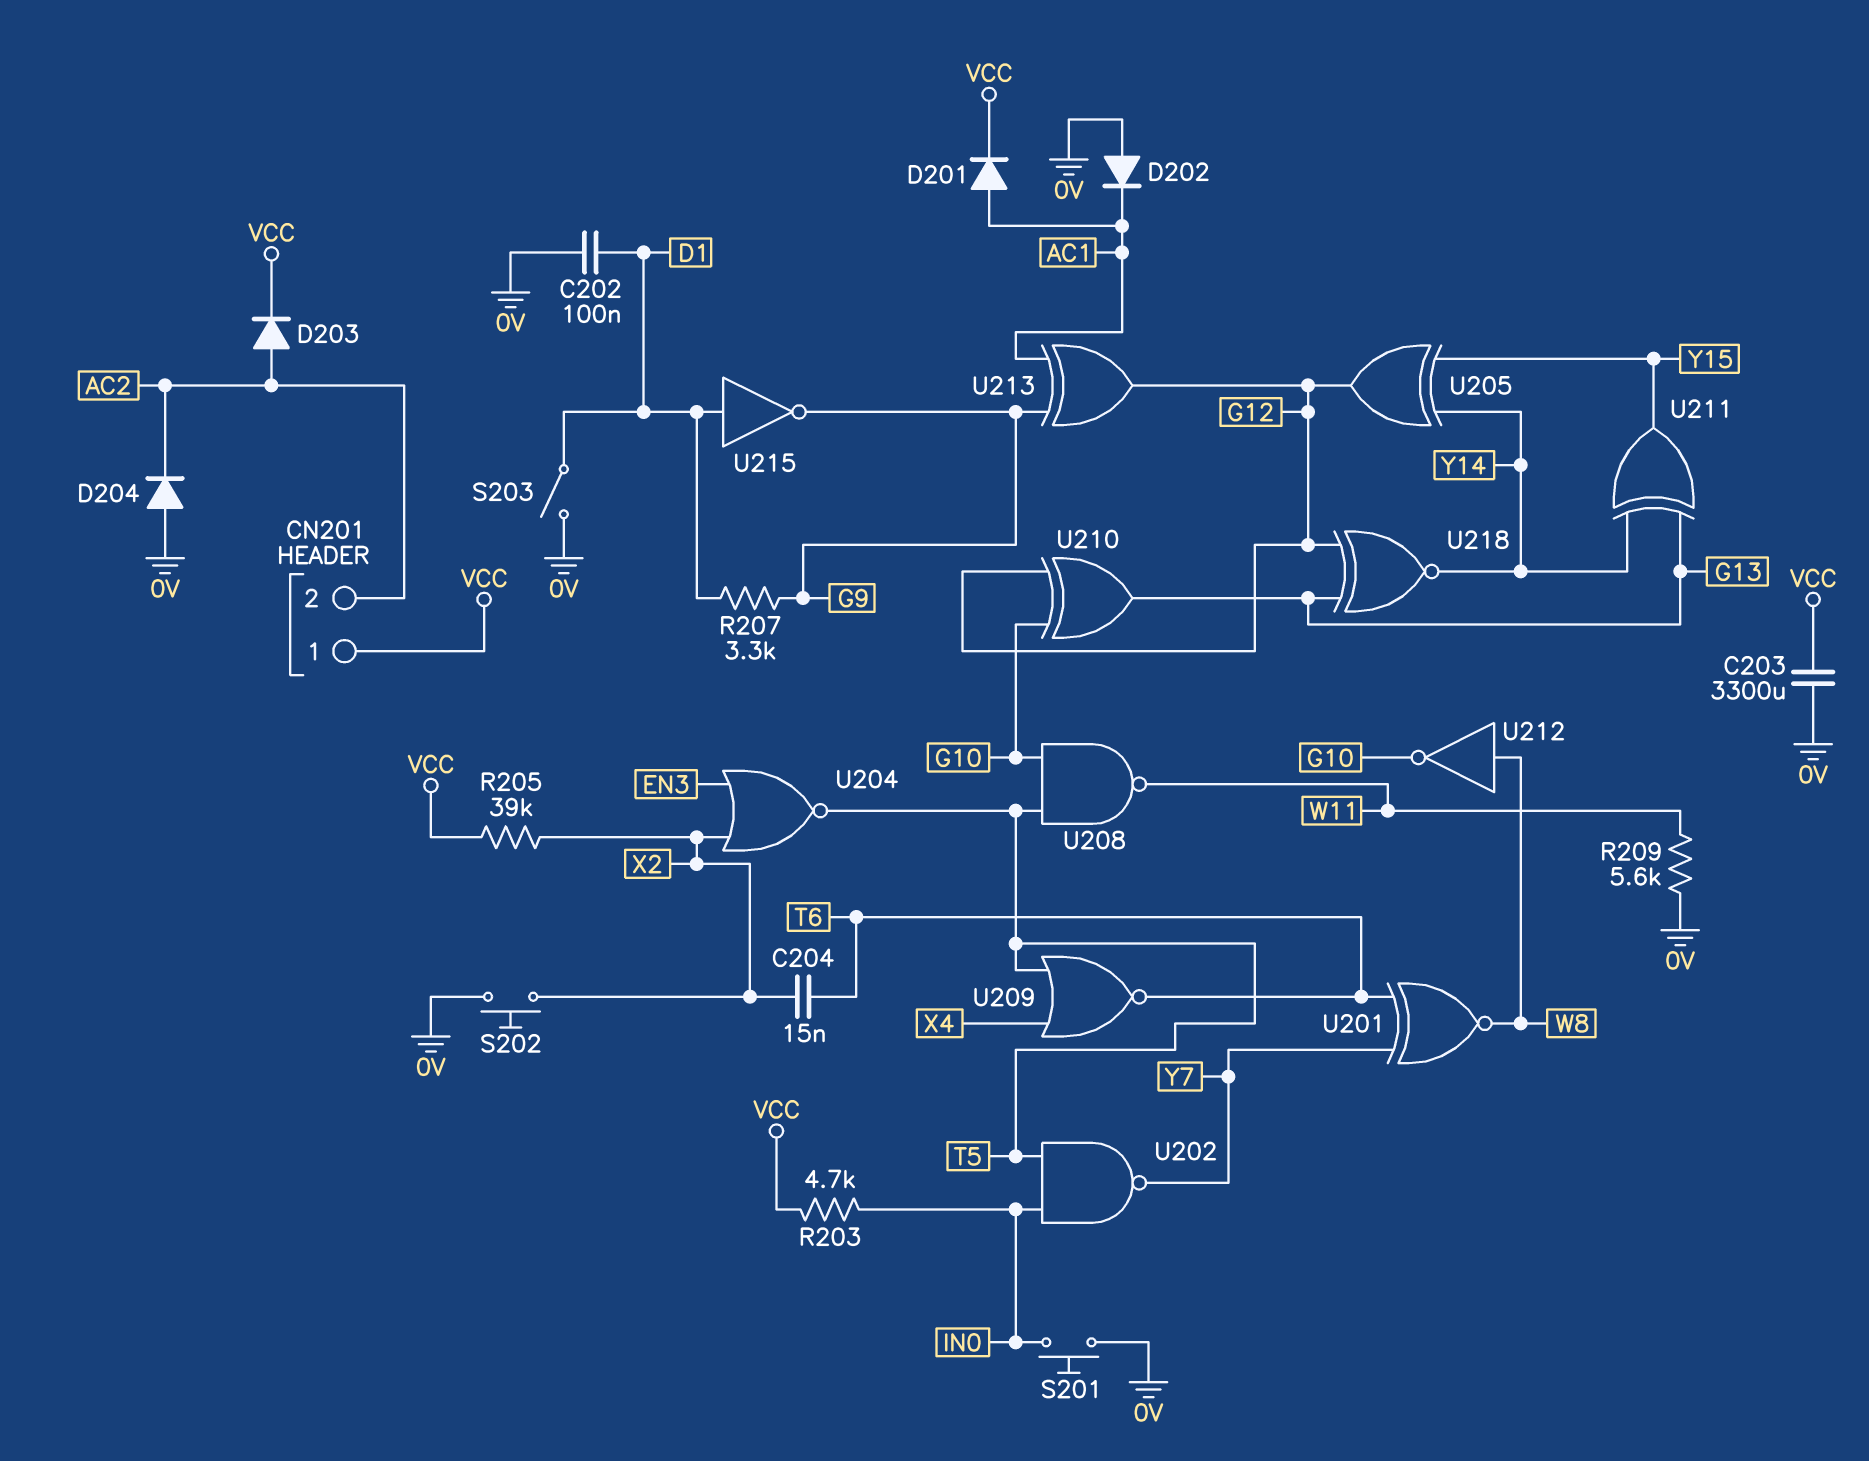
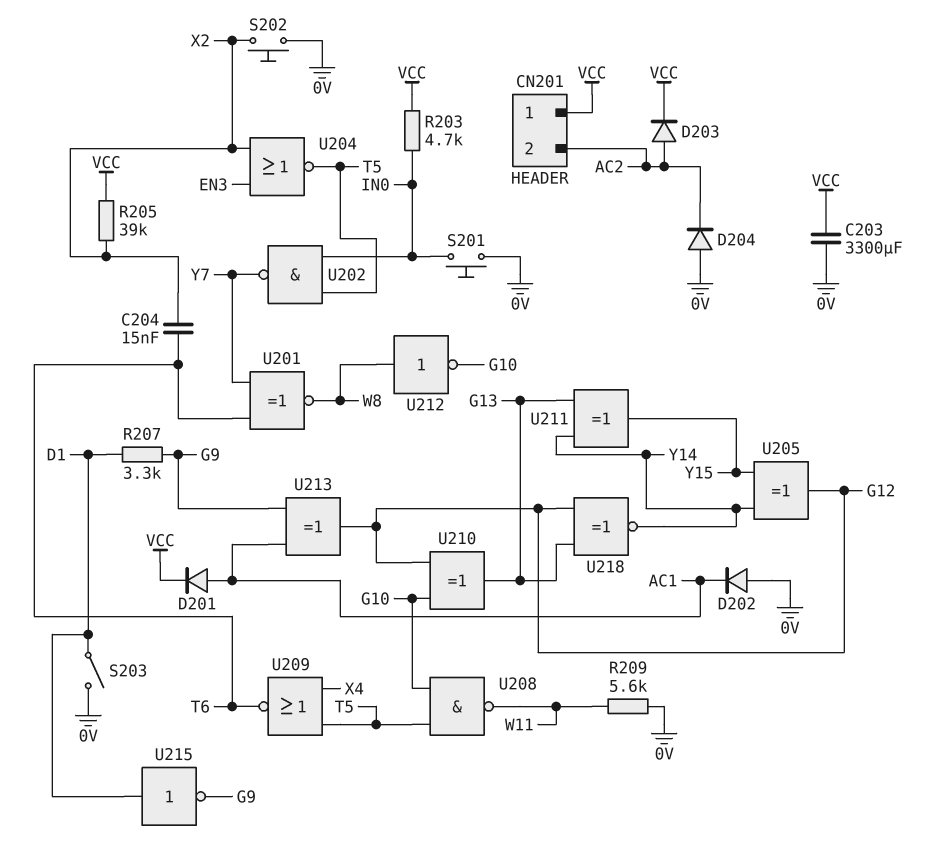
C202: 100nF (0V, D1) -> none

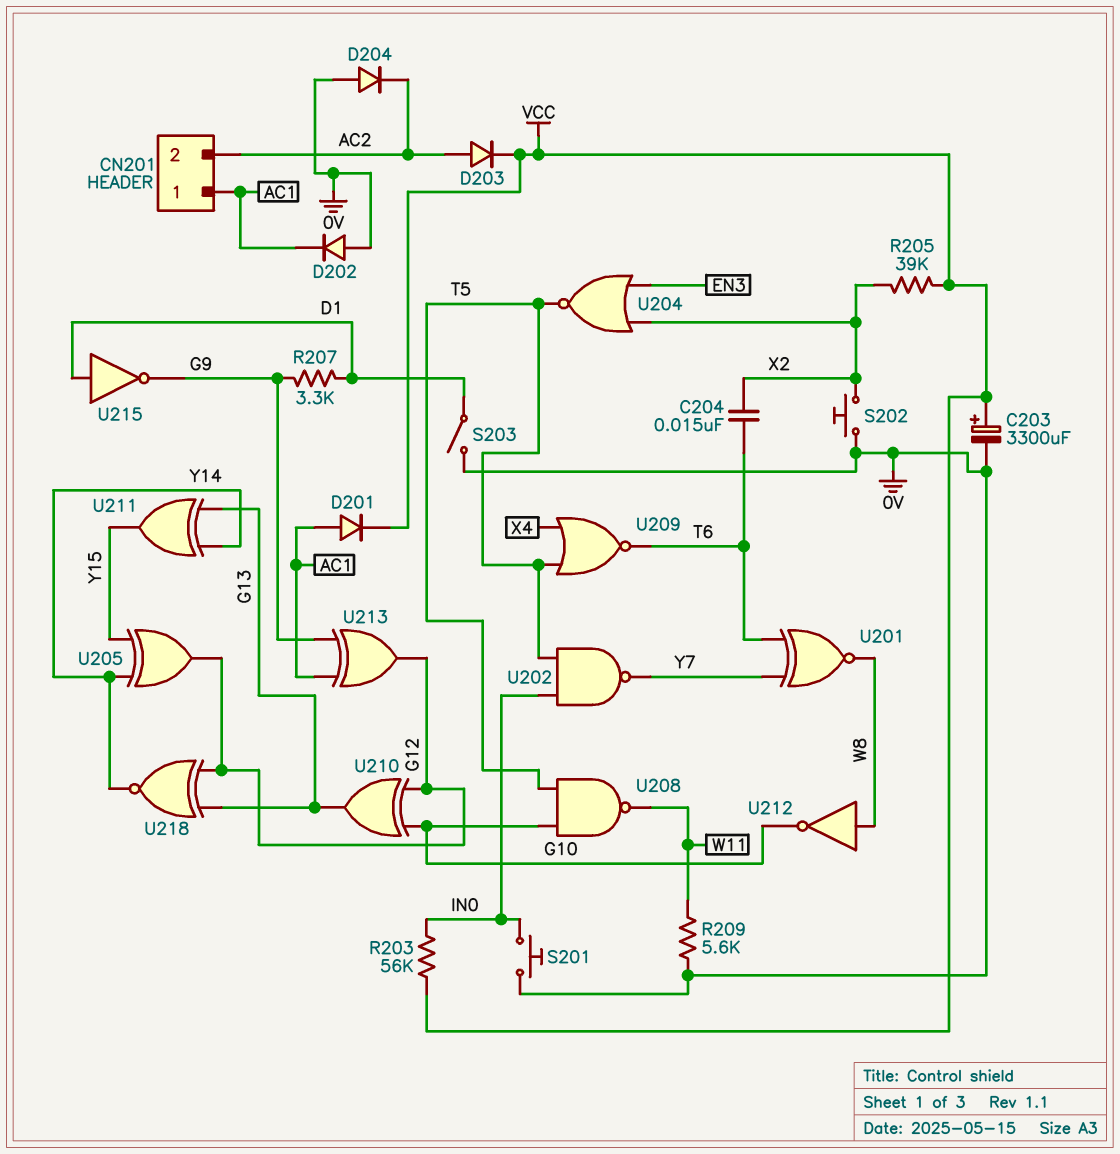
C203: 3300uF (0V, VCC) -> 3300uF (plus VCC, minus 0V)
CN201 pin 1: VCC -> AC1
R203: 4.7k (IN0, VCC) -> 56k (IN0, VCC)

